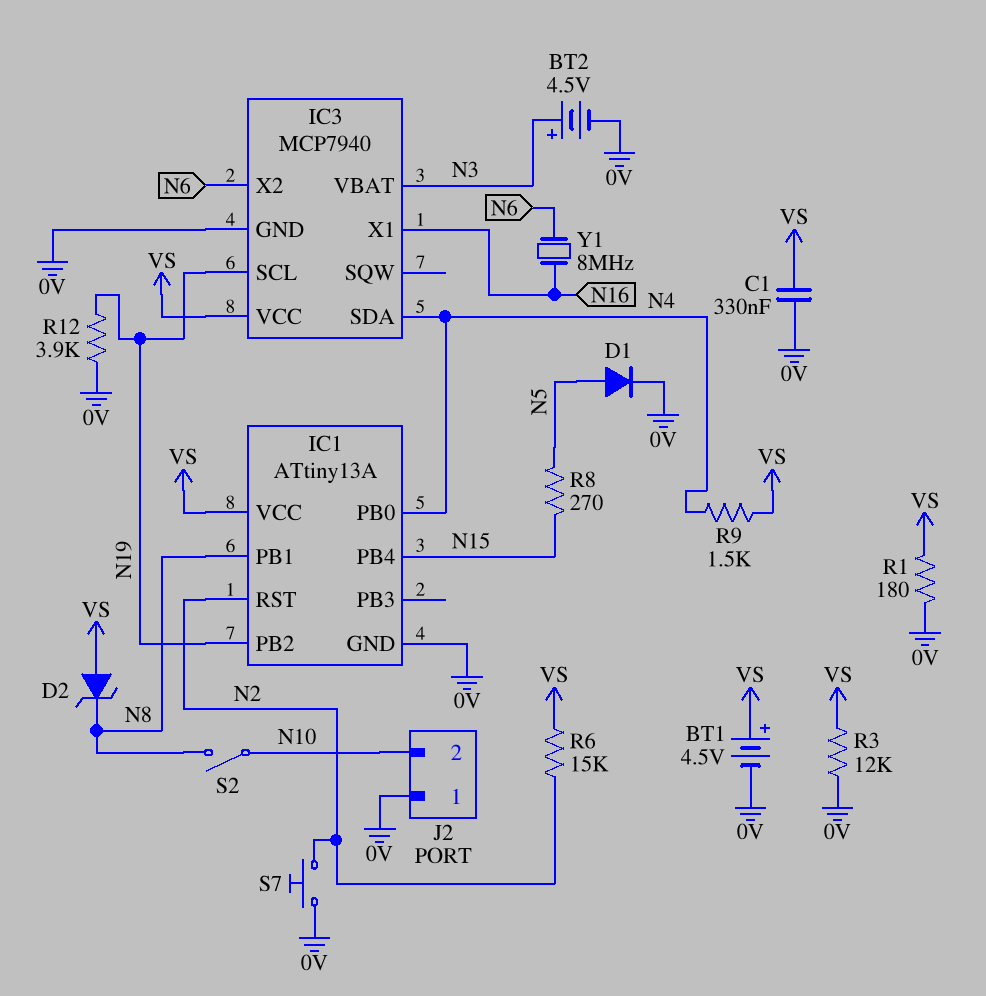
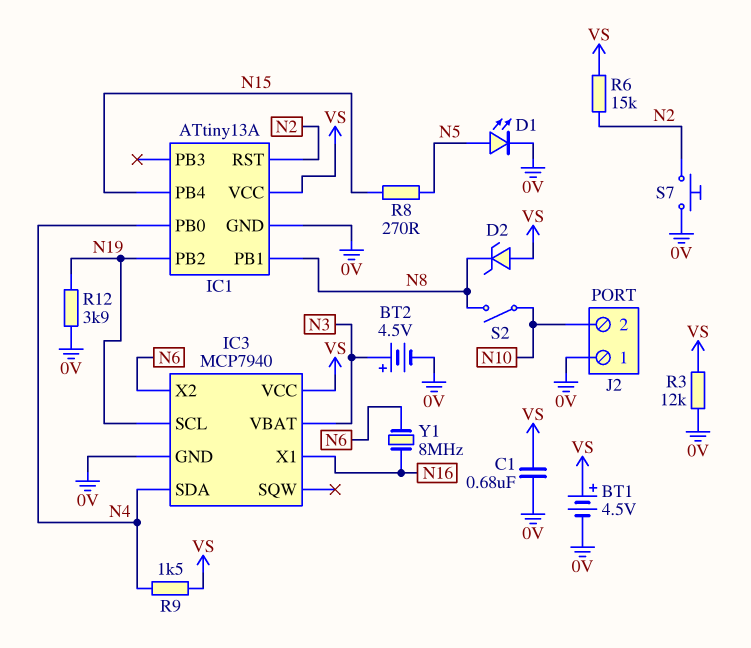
C1: 330nF (0V, VS) -> 680nF (0V, VS)
D1: diode (A N5, K 0V) -> LED (A N5, K 0V)
R1: 180 (0V, VS) -> none

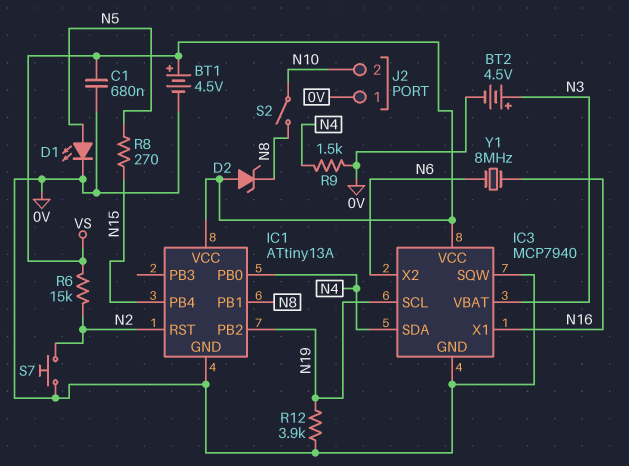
IC3 pin SQW: none -> 0V
R3: 12k (0V, VS) -> none
R9: 1.5k (N4, VS) -> 1.5k (0V, N4)

